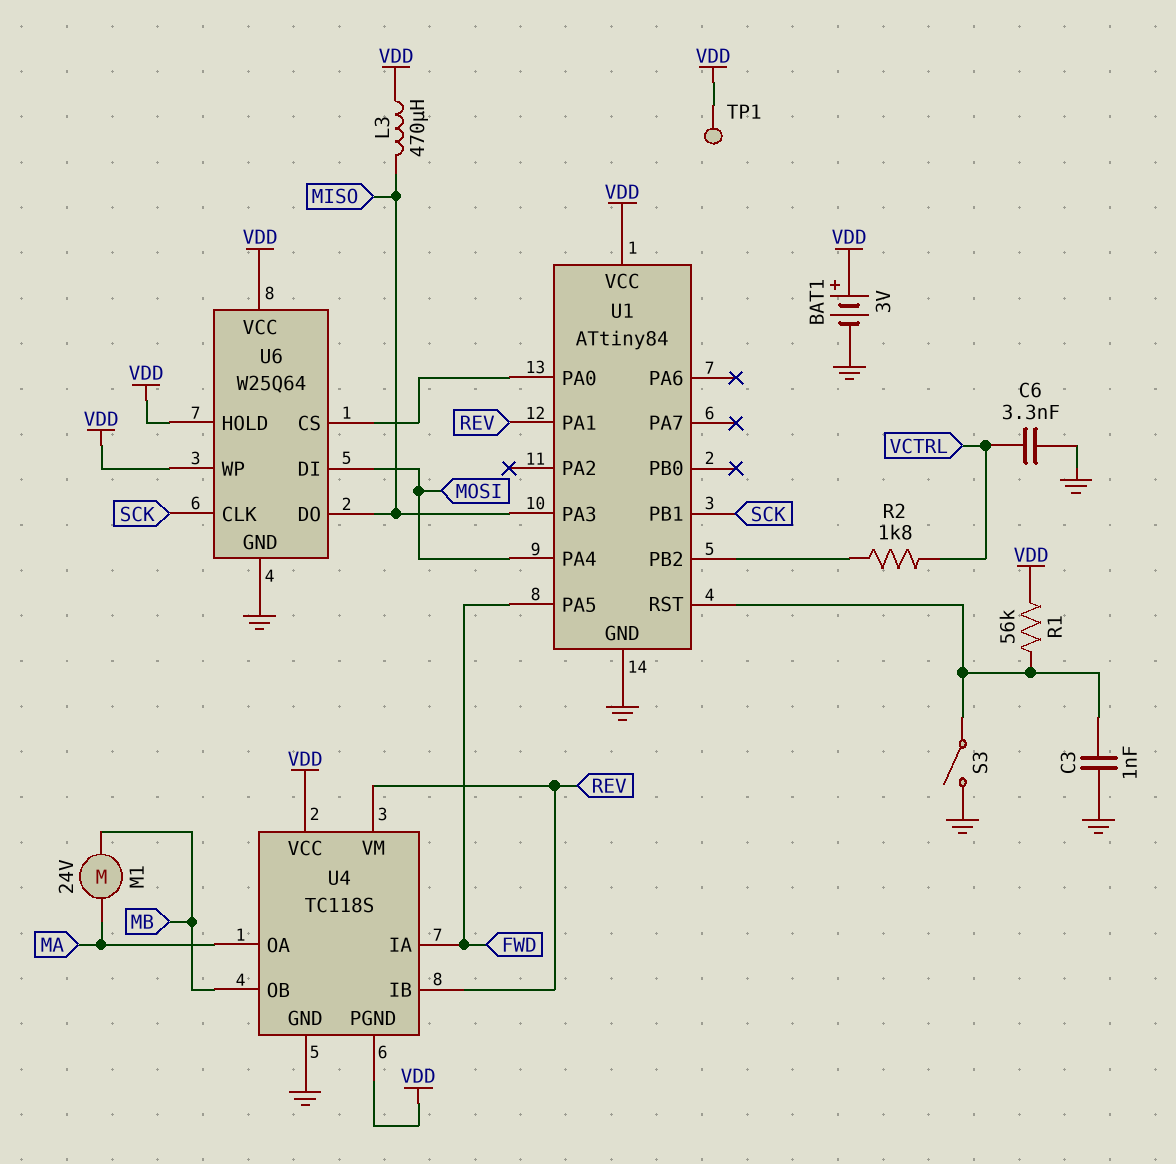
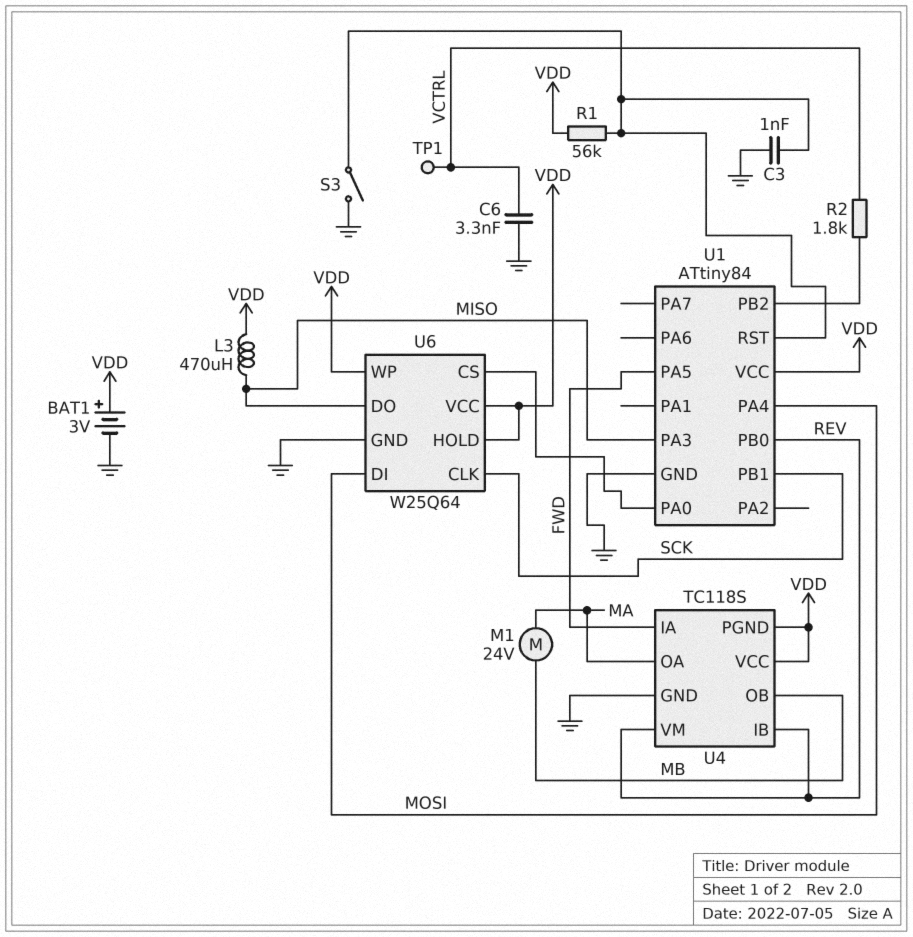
TP1: test point (VDD) -> test point (VCTRL)
U1 pin PA1: REV -> none
U1 pin PB0: none -> REV

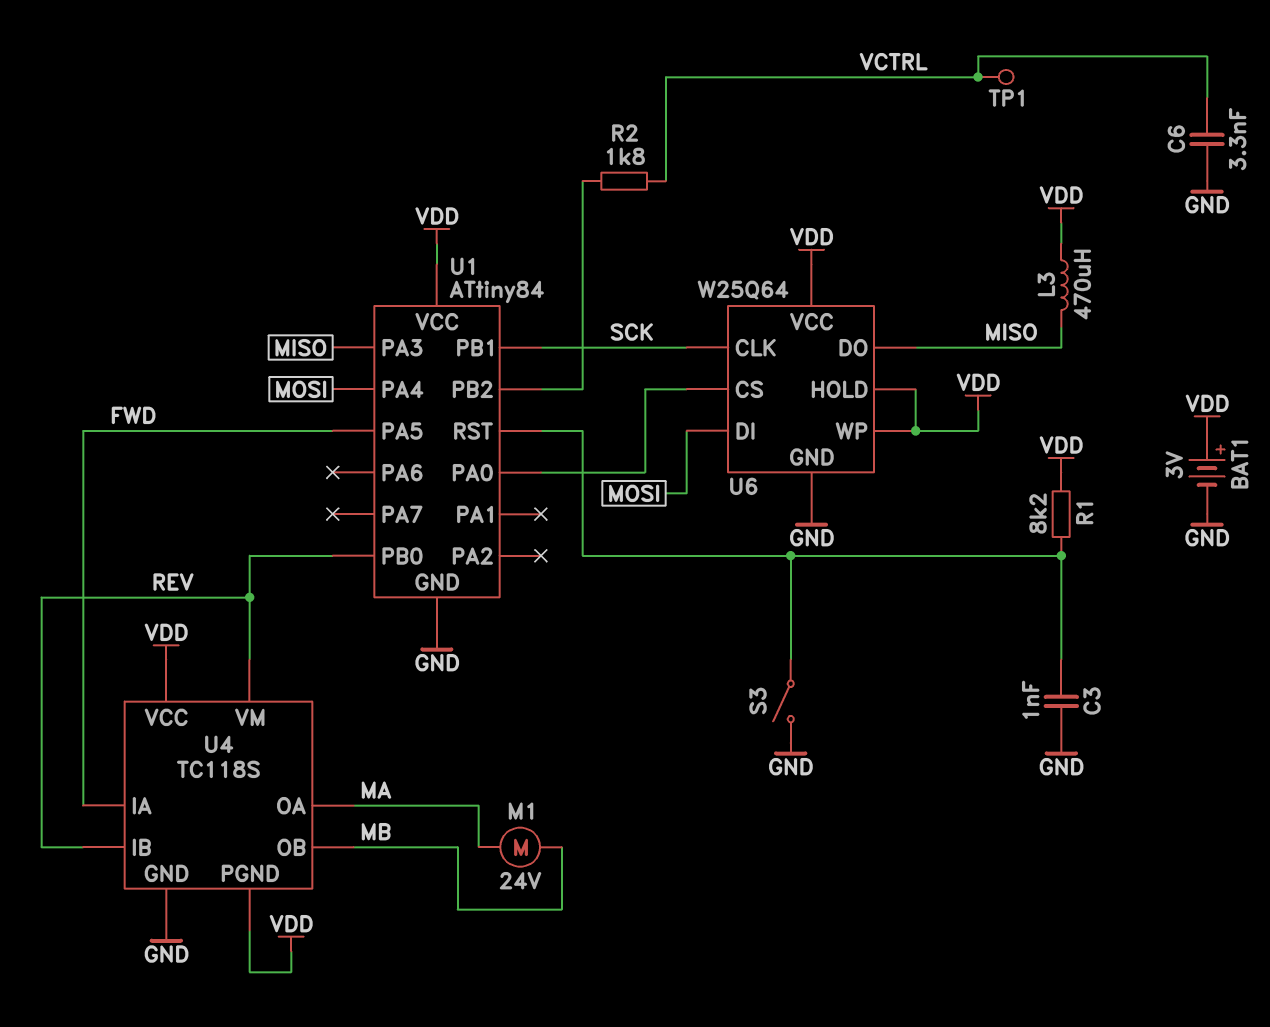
R1: 56k (U1/RST, VDD) -> 8.2k (U1/RST, VDD)

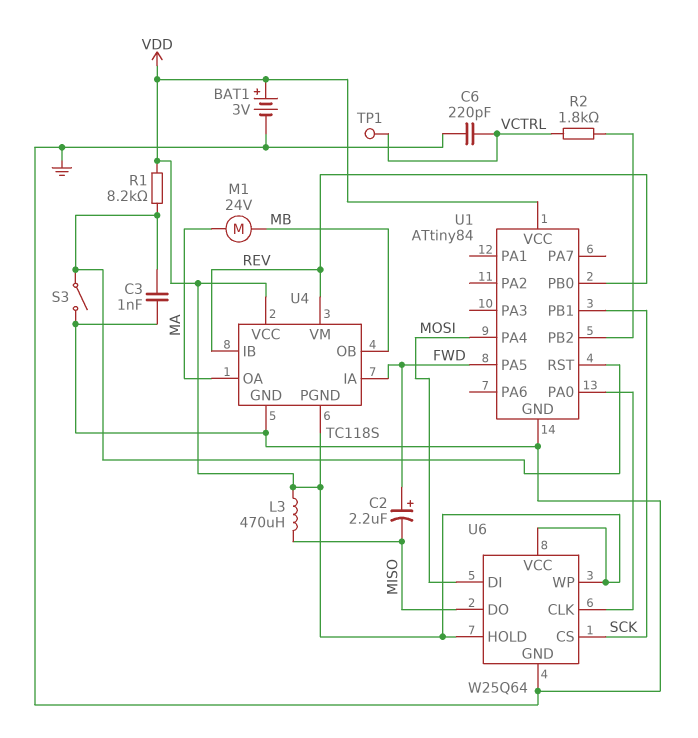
C2: none -> 2.2uF (plus FWD, minus MISO)
C6: 3.3nF (GND, VCTRL) -> 220pF (GND, VCTRL)
U1 pin PA3: MISO -> none
U6 pin CLK: SCK -> U1/PA0
U6 pin CS: U1/PA0 -> SCK

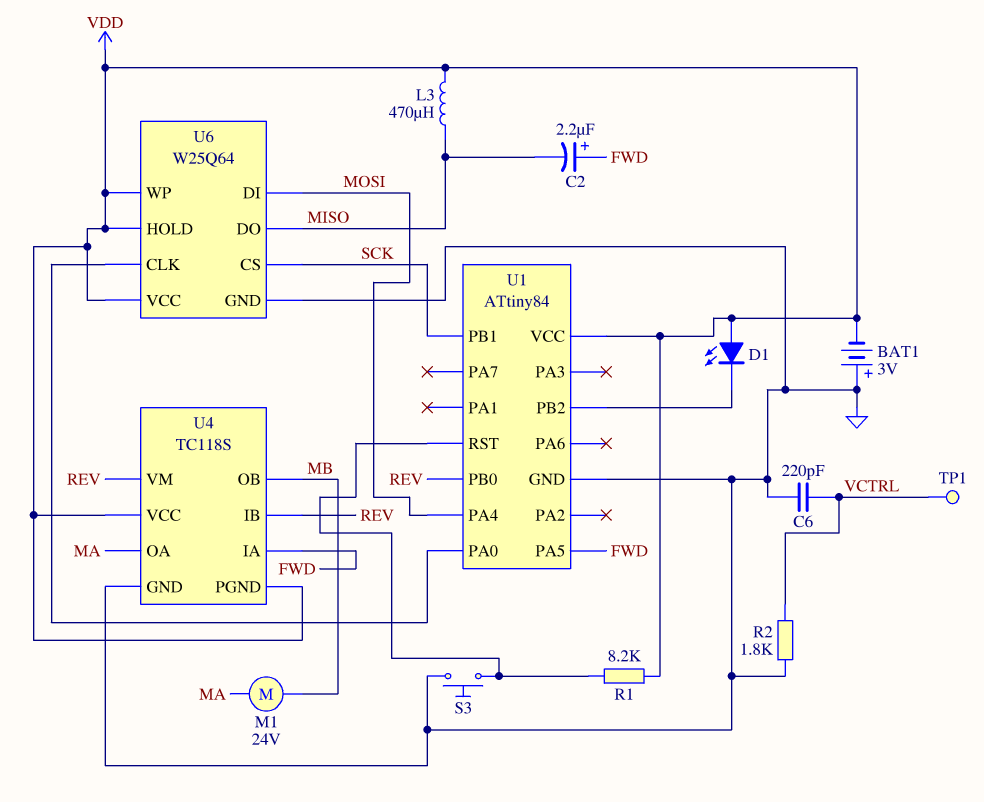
BAT1: 3V (plus VDD, minus GND) -> 3V (plus GND, minus VDD)
C3: 1nF (GND, U1/RST) -> none
D1: none -> LED (A VDD, K U1/PB2)
R2: 1.8k (U1/PB2, VCTRL) -> 1.8k (GND, VCTRL)
S3: switch (GND, U1/RST) -> button (GND, U1/RST)

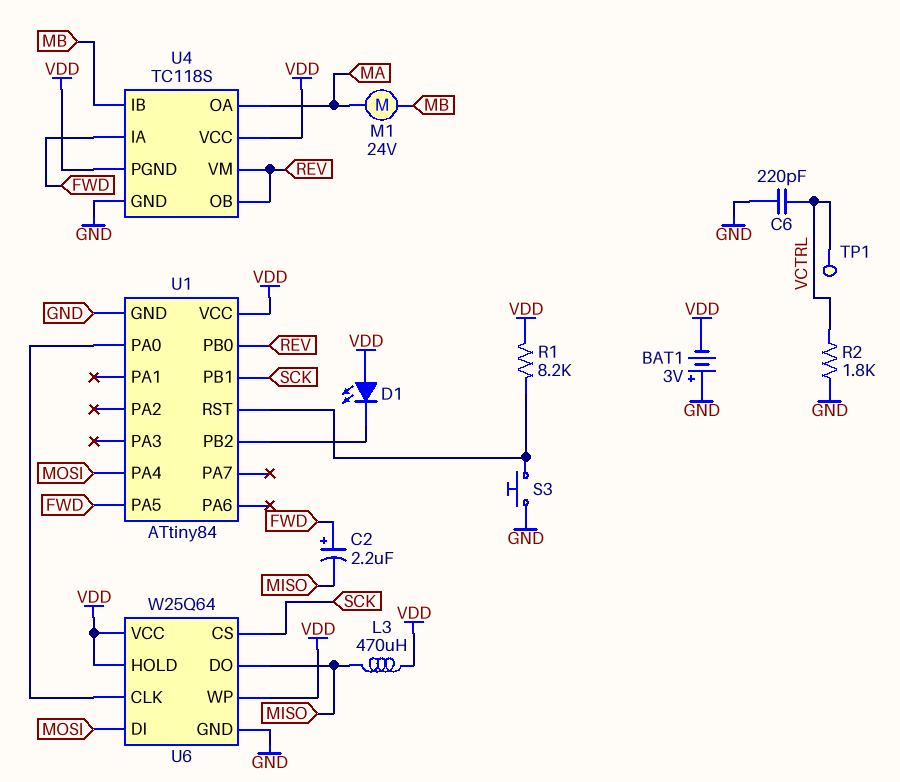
U4 pin IB: REV -> MB
U4 pin OB: MB -> REV

